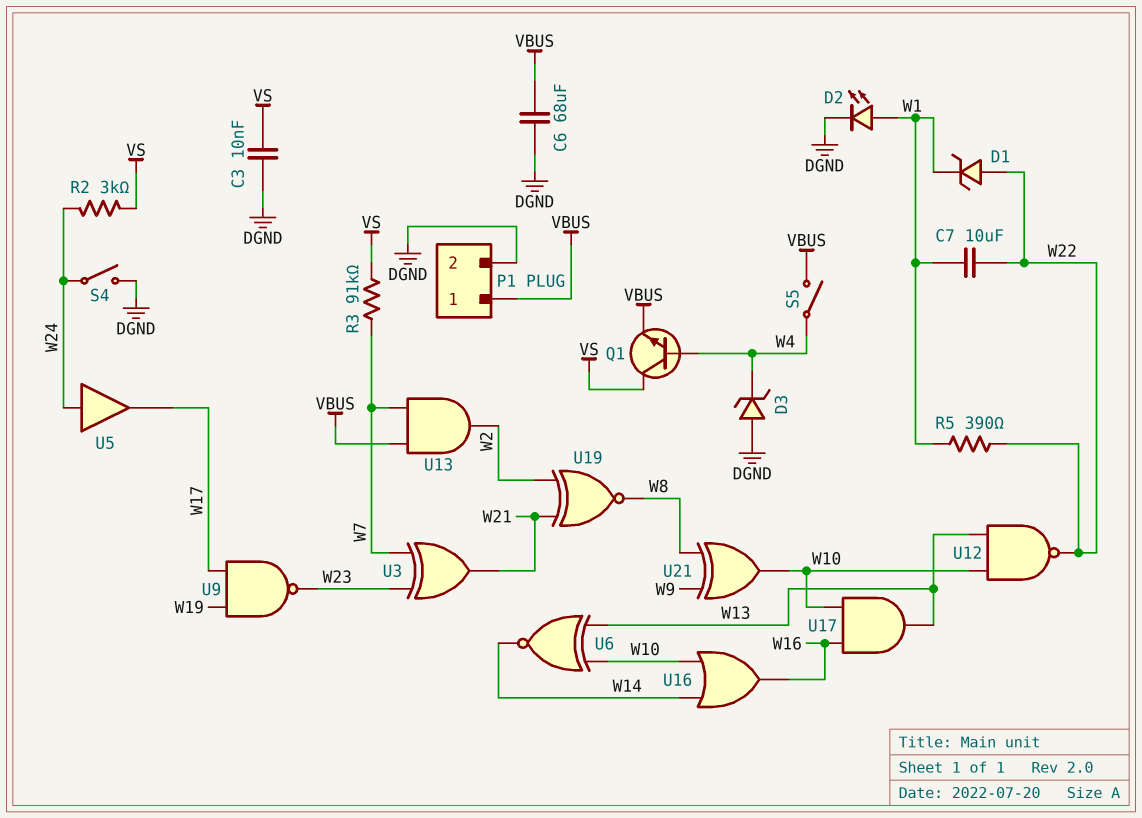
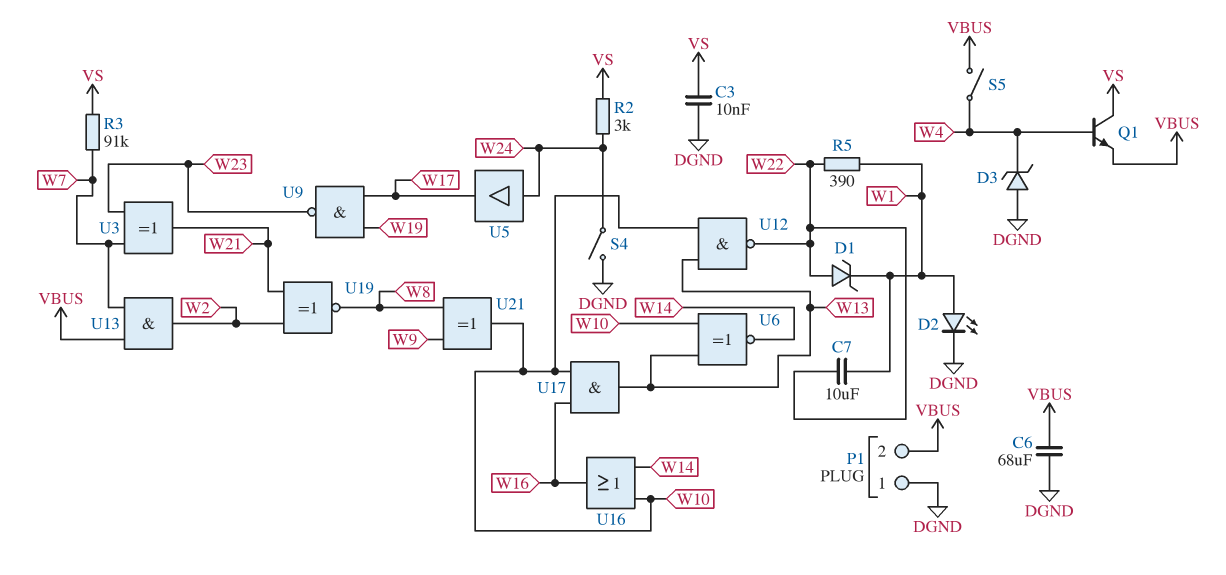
P1 pin 1: VBUS -> DGND
P1 pin 2: DGND -> VBUS

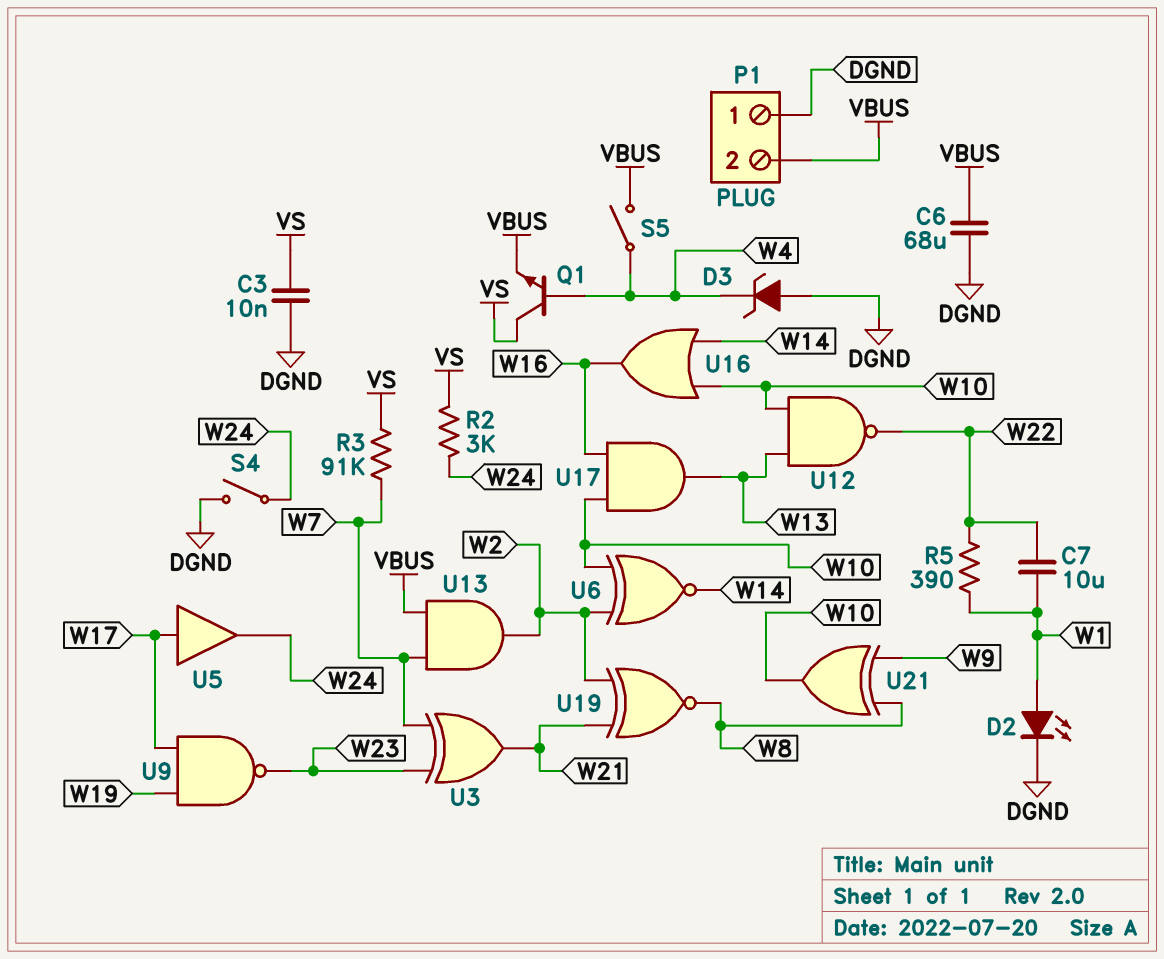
D1: zener (A W22, K W1) -> none
U5: buffer (in W24, out W17) -> buffer (in W17, out W24)
U6: XNOR (in W10, in W13, out W14) -> XNOR (in W2, in W10, out W14)

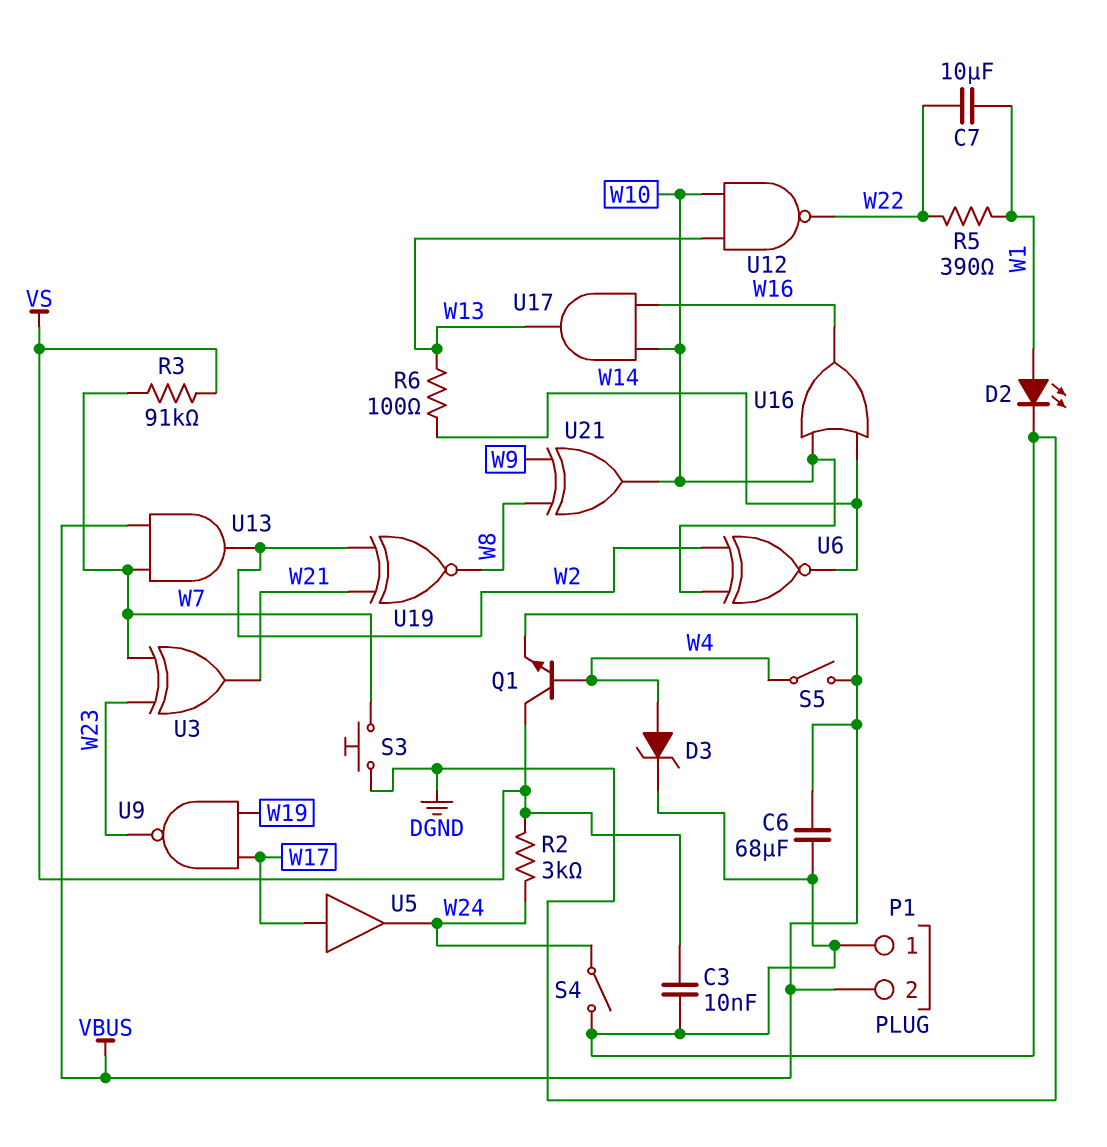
D3: zener (A DGND, K W4) -> zener (A W4, K DGND)
R6: none -> 100 (W13, W14)
S3: none -> button (DGND, W7)

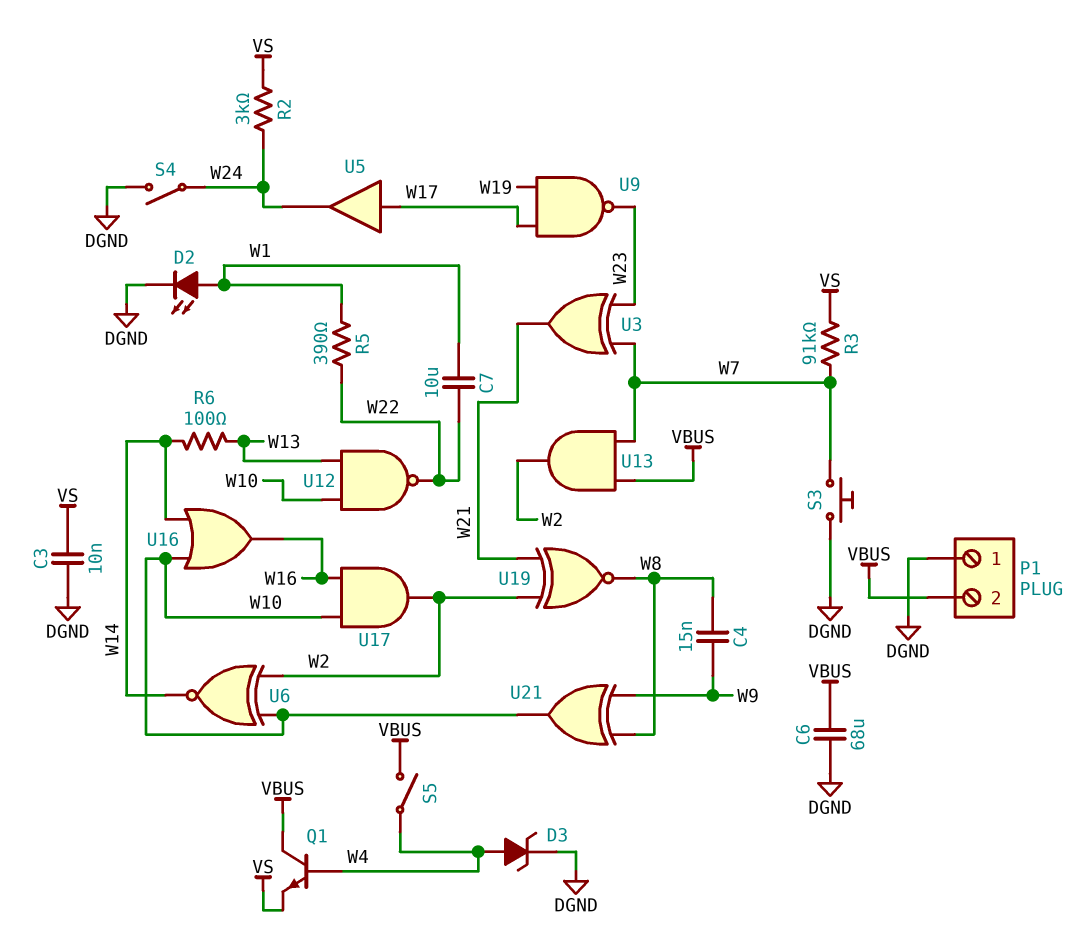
C4: none -> 15nF (W8, W9)
Q1: NPN (B W4, C VS, E VBUS) -> NPN (B W4, C VBUS, E VS)
U17: AND (in W10, in W16, out W13) -> AND (in W10, in W16, out W2)

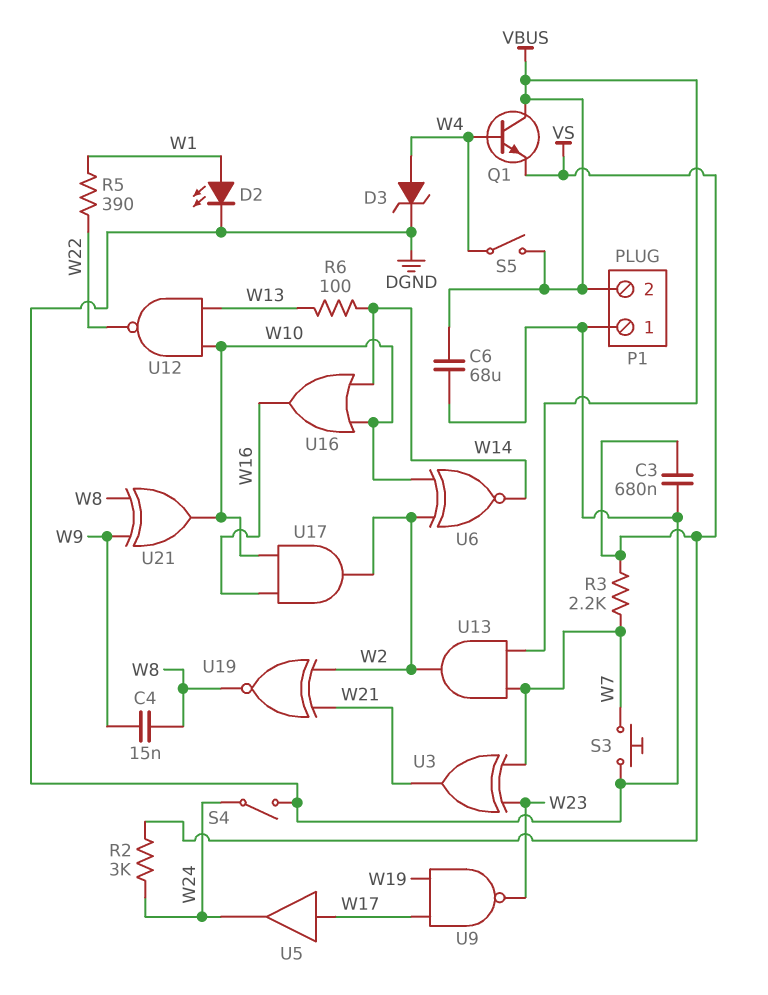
C3: 10nF (DGND, VS) -> 680nF (DGND, VS)
C7: 10uF (W1, W22) -> none
R3: 91k (VS, W7) -> 2.2k (VS, W7)

